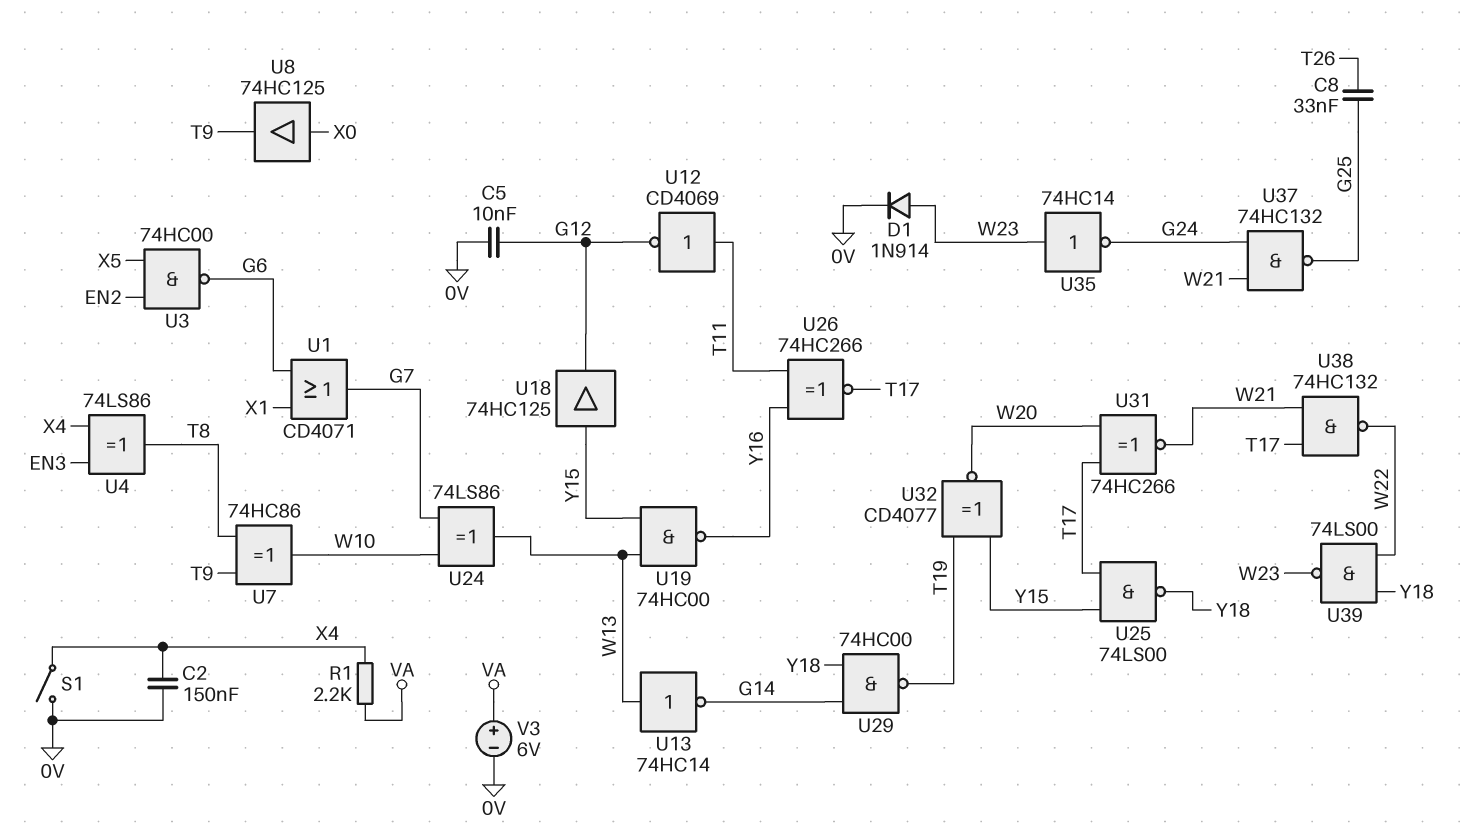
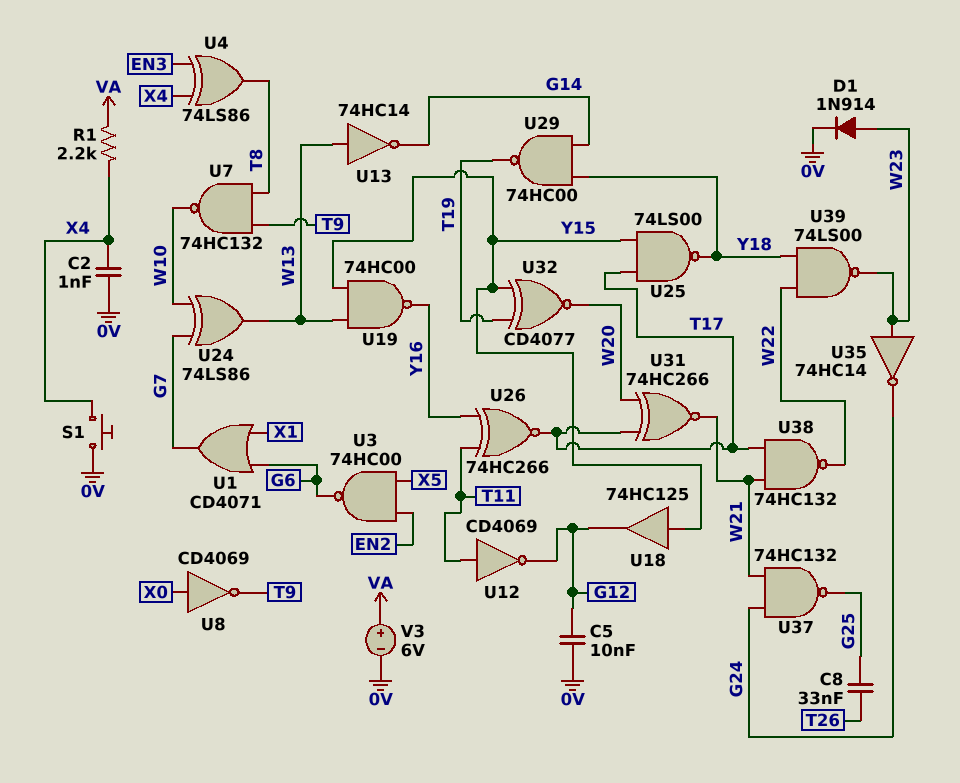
C2: 150nF (0V, X4) -> 1nF (0V, X4)
S1: switch (0V, X4) -> button (0V, X4)
U7: XOR 74HC86 (in T8, in T9, out W10) -> NAND 74HC132 (in T8, in T9, out W10)
U8: buffer 74HC125 (in X0, out T9) -> NOT CD4069 (in X0, out T9)

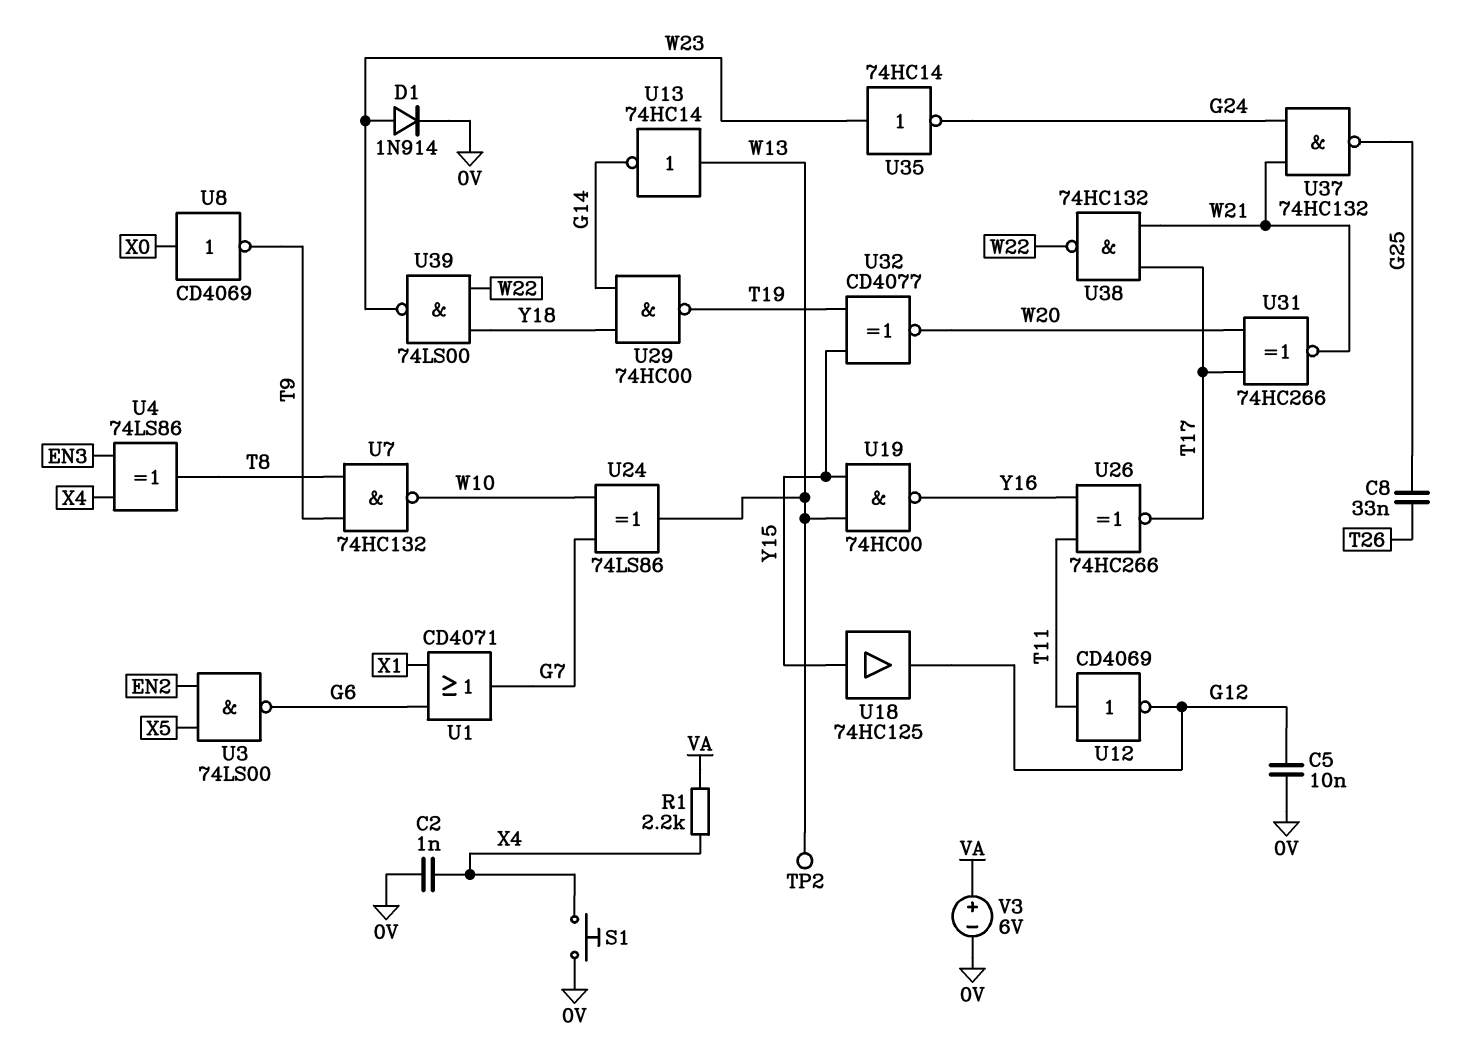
TP2: none -> test point (W13)
U3: NAND 74HC00 (in EN2, in X5, out G6) -> NAND 74LS00 (in EN2, in X5, out G6)
U25: NAND 74LS00 (in T17, in Y15, out Y18) -> none

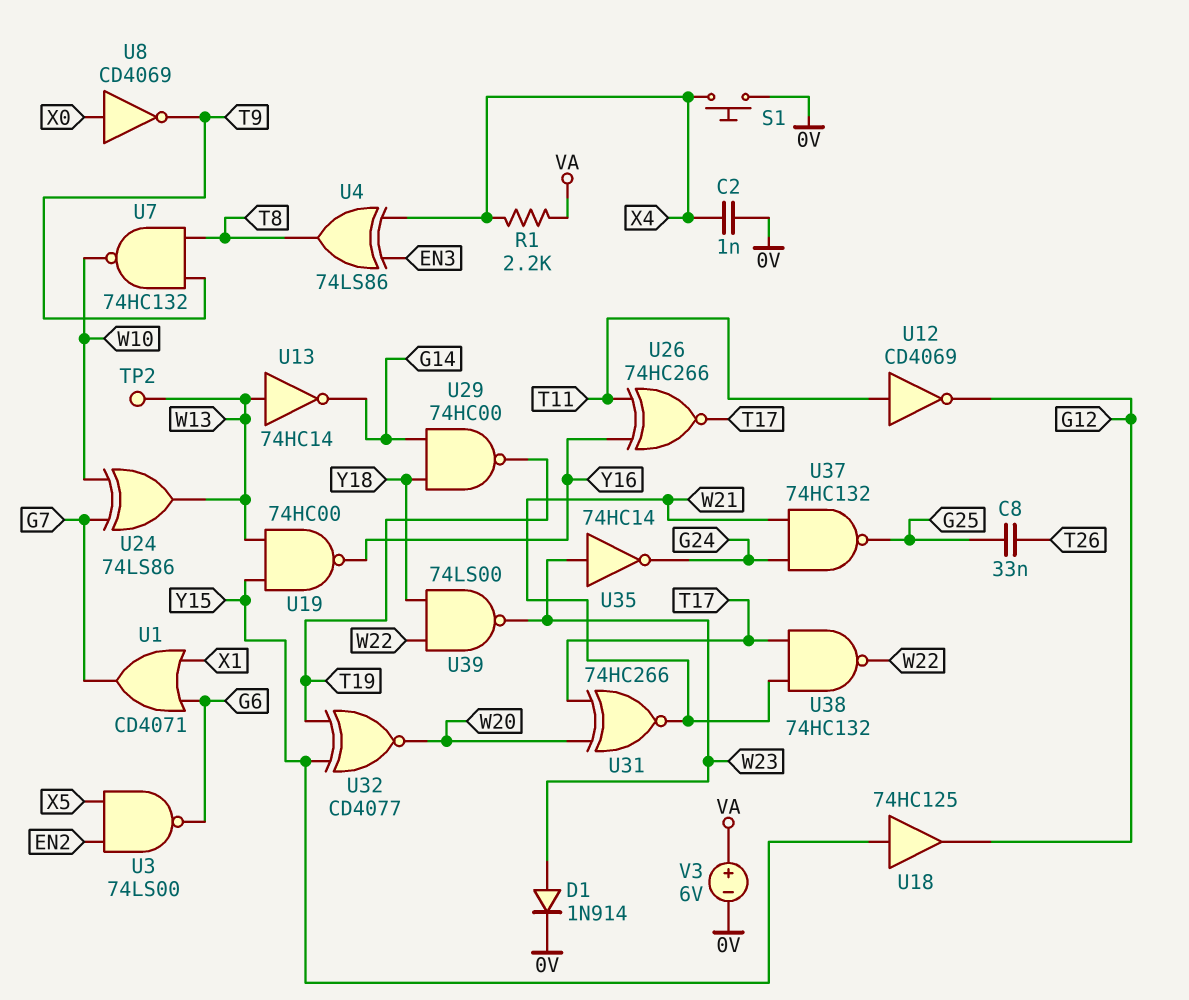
C5: 10nF (0V, G12) -> none

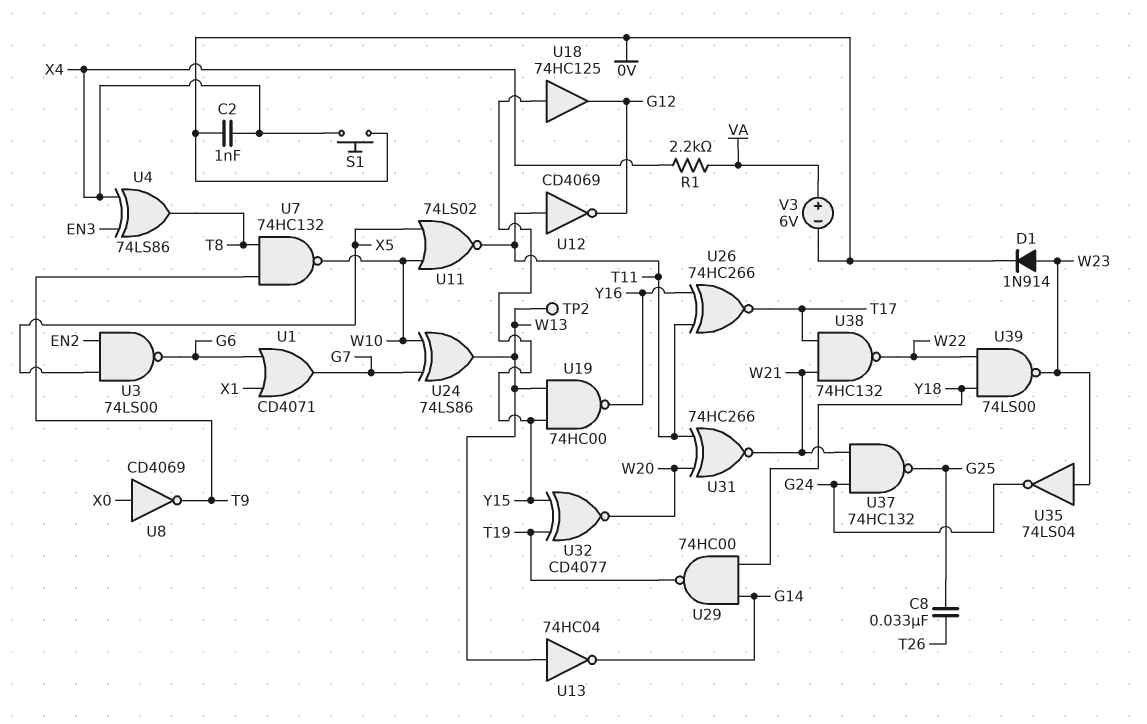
U11: none -> NOR 74LS02 (in W10, in X5, out T11)
U13: NOT 74HC14 (in W13, out G14) -> NOT 74HC04 (in W13, out G14)
U31: XNOR 74HC266 (in T17, in W20, out W21) -> XNOR 74HC266 (in T11, in W20, out W21)
U35: NOT 74HC14 (in W23, out G24) -> NOT 74LS04 (in W23, out G24)

